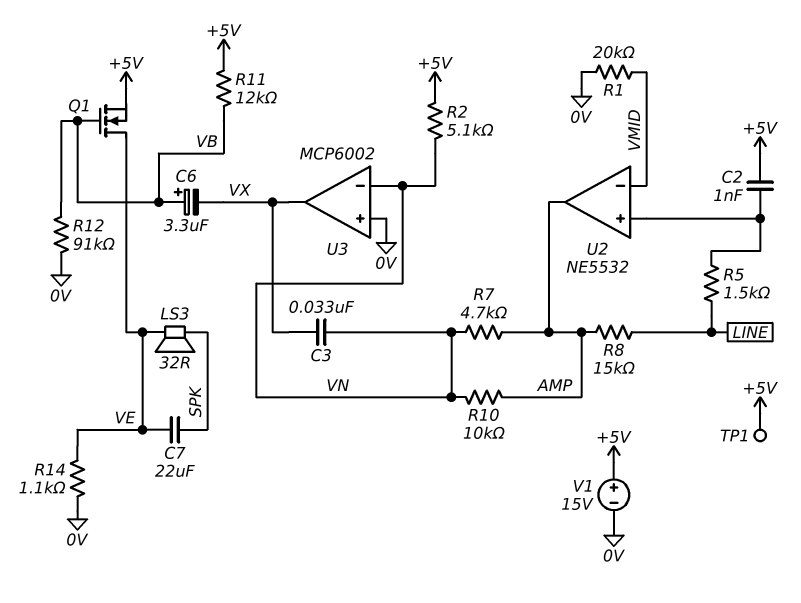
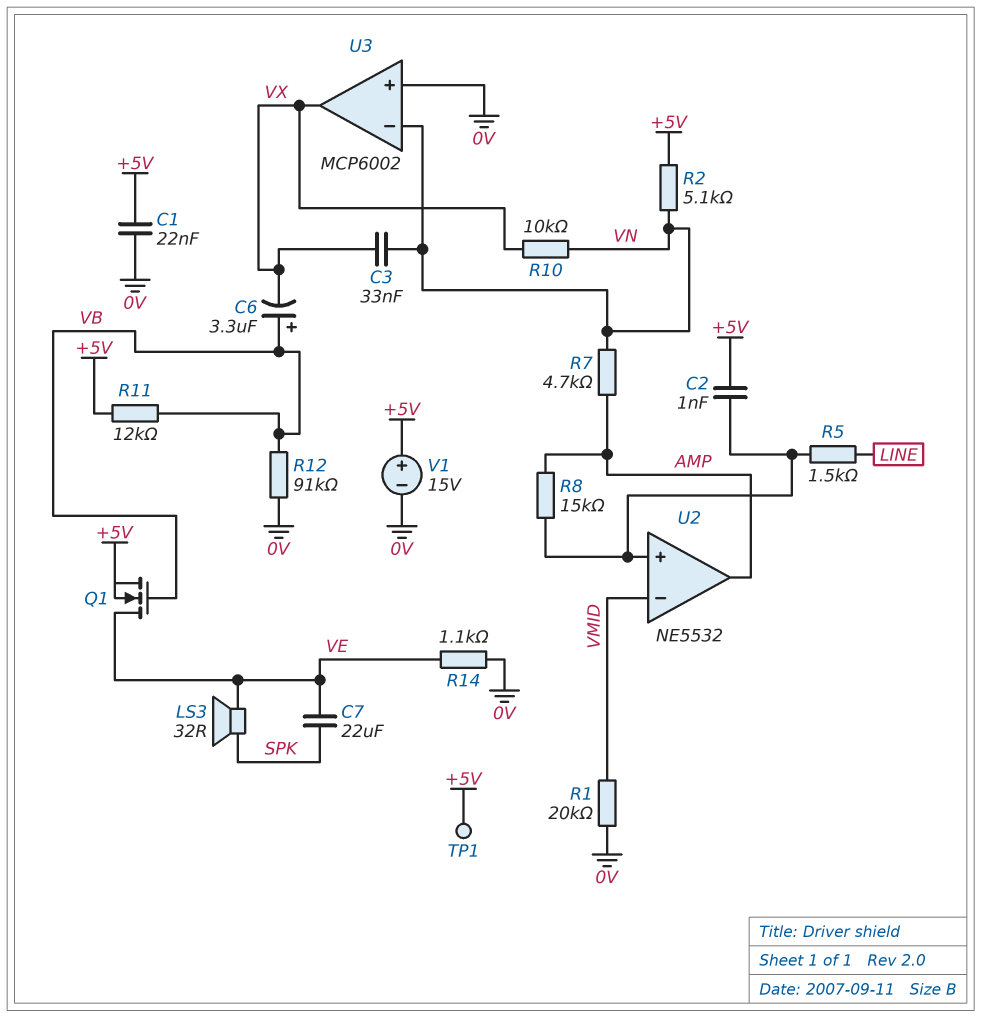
C1: none -> 22nF (+5V, 0V)
R8: 15k (AMP, LINE) -> 15k (AMP, U2/in+)
R10: 10k (AMP, VN) -> 10k (VN, VX)

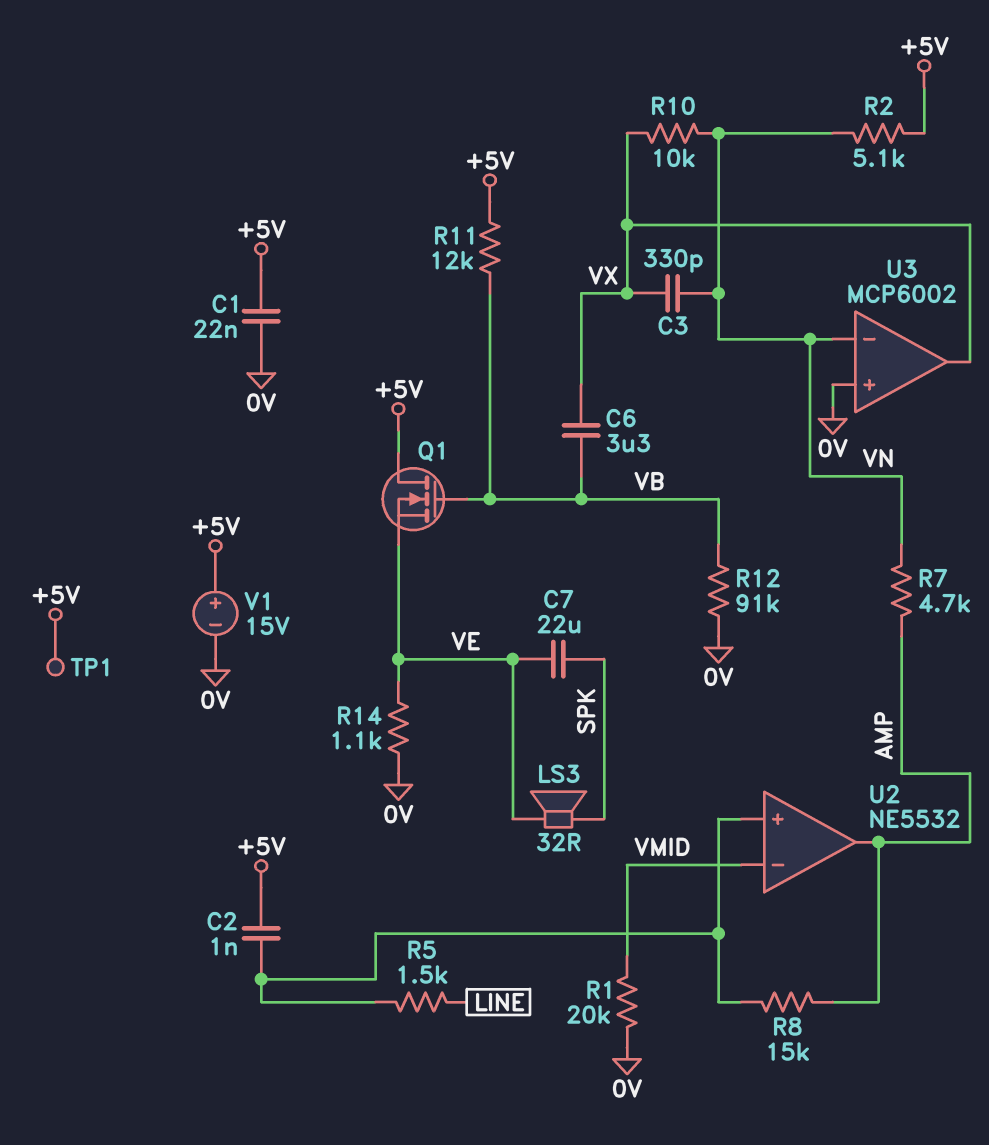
C3: 33nF (VN, VX) -> 330pF (VN, VX)
C6: 3.3uF (plus VB, minus VX) -> 3.3uF (VB, VX)
Q1: NMOS (G VB, D VE, S +5V) -> NMOS (G VB, D +5V, S VE)

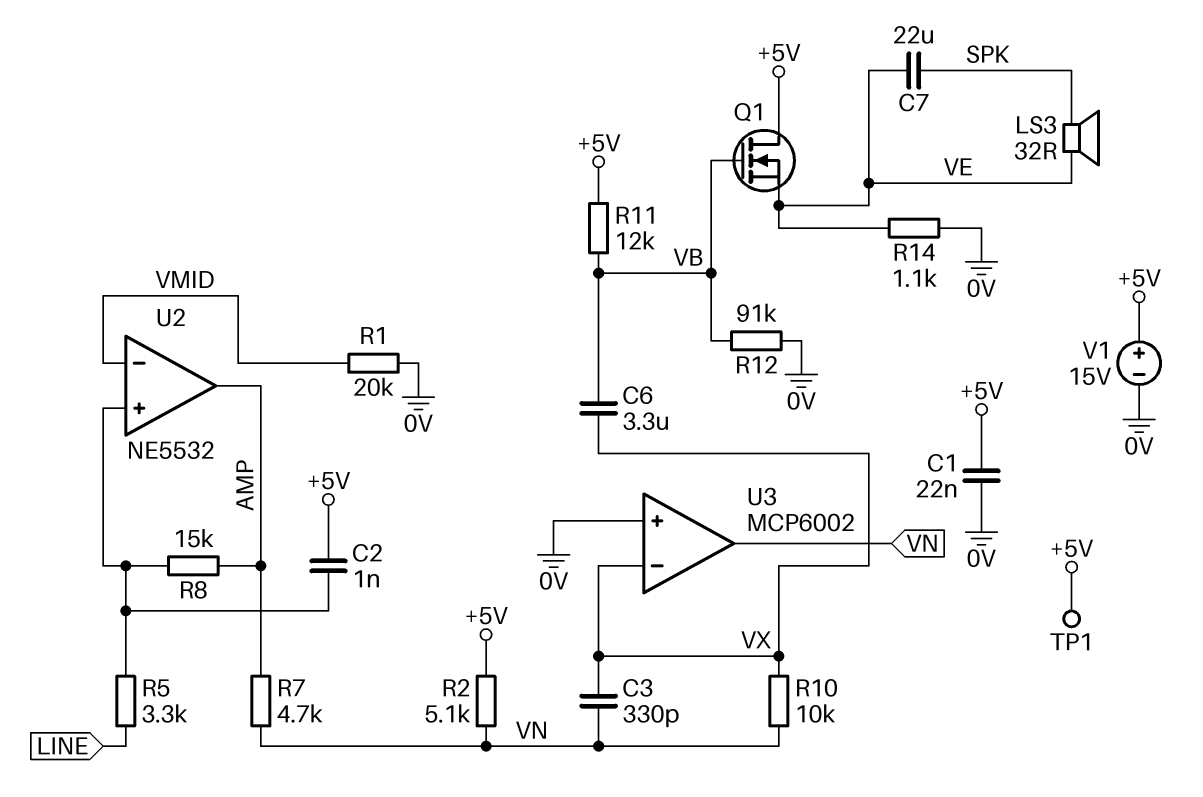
R5: 1.5k (LINE, U2/in+) -> 3.3k (LINE, U2/in+)
U3 pin in-: VN -> VX
U3 pin out: VX -> VN

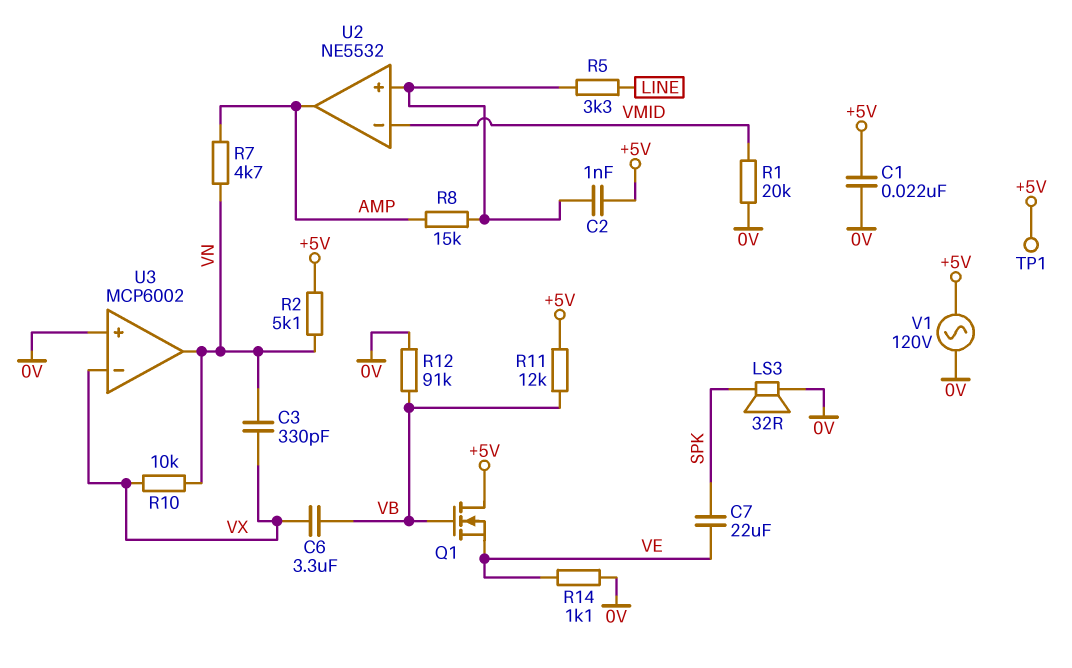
LS3: speaker 32R (SPK, VE) -> speaker 32R (0V, SPK)
V1: 15V (plus +5V, minus 0V) -> AC 120V (+5V, 0V)

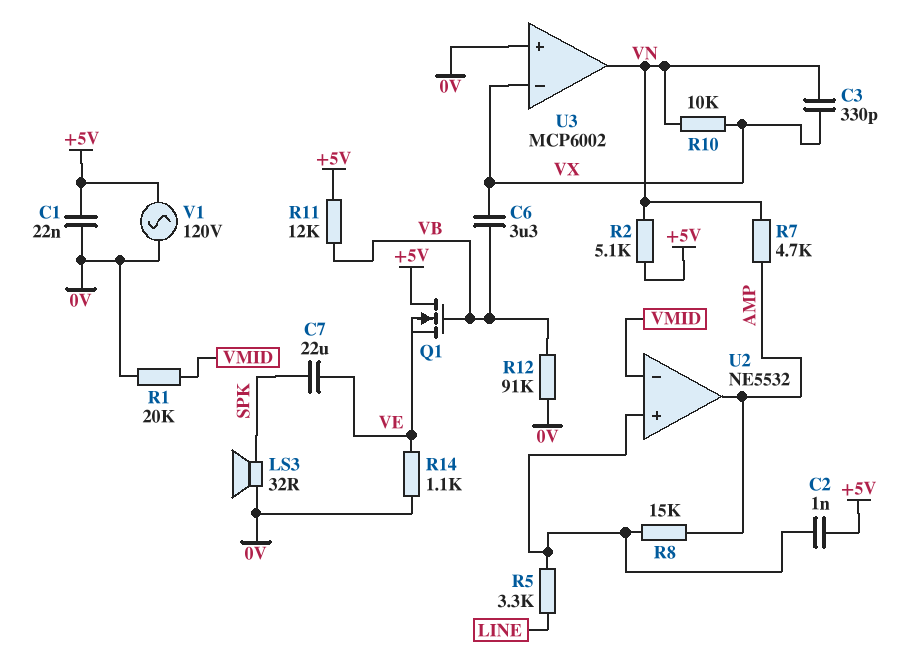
TP1: test point (+5V) -> none

